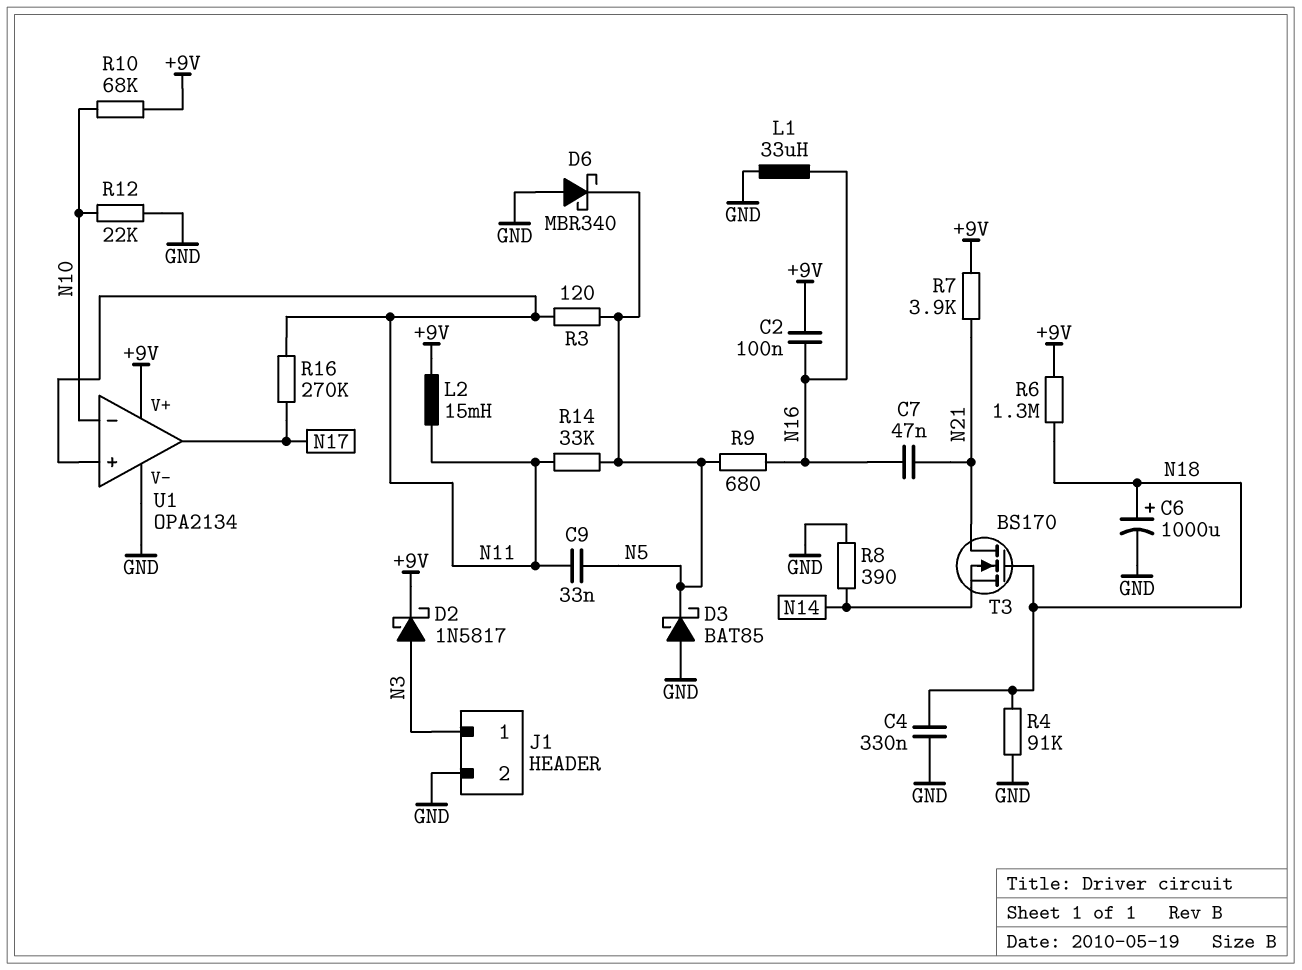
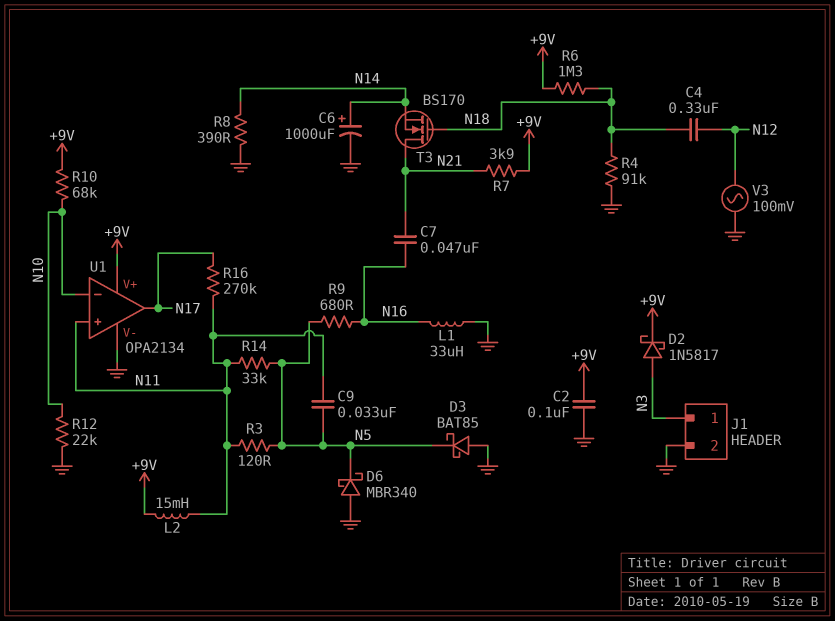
C2: 100nF (+9V, N16) -> 100nF (+9V, GND)
C4: 330nF (GND, N18) -> 330nF (N12, N18)
C6: 1000uF (plus N18, minus GND) -> 1000uF (plus N14, minus GND)
V3: none -> AC 100mV (GND, N12)

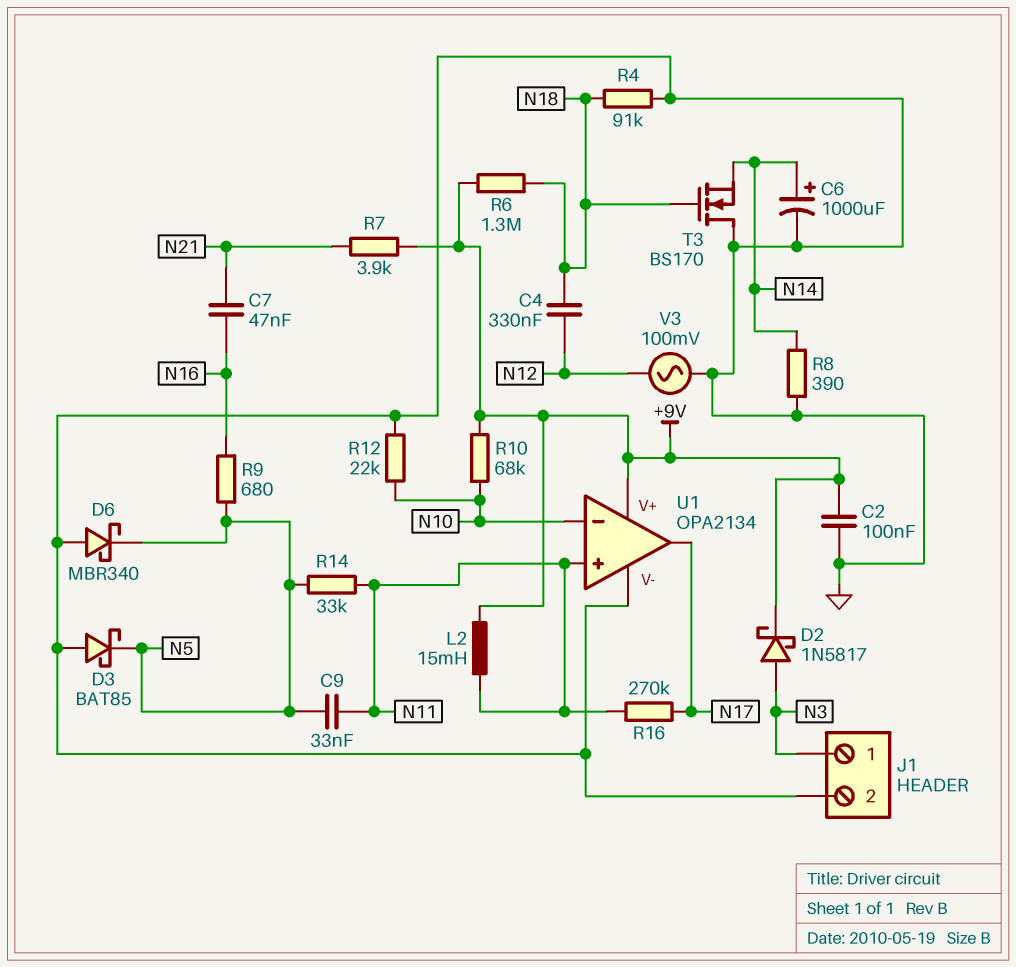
L1: 33uH (GND, N16) -> none
R3: 120 (N5, N11) -> none
T3: NMOS BS170 (G N18, D N21, S N14) -> NMOS BS170 (G N18, D GND, S N14)

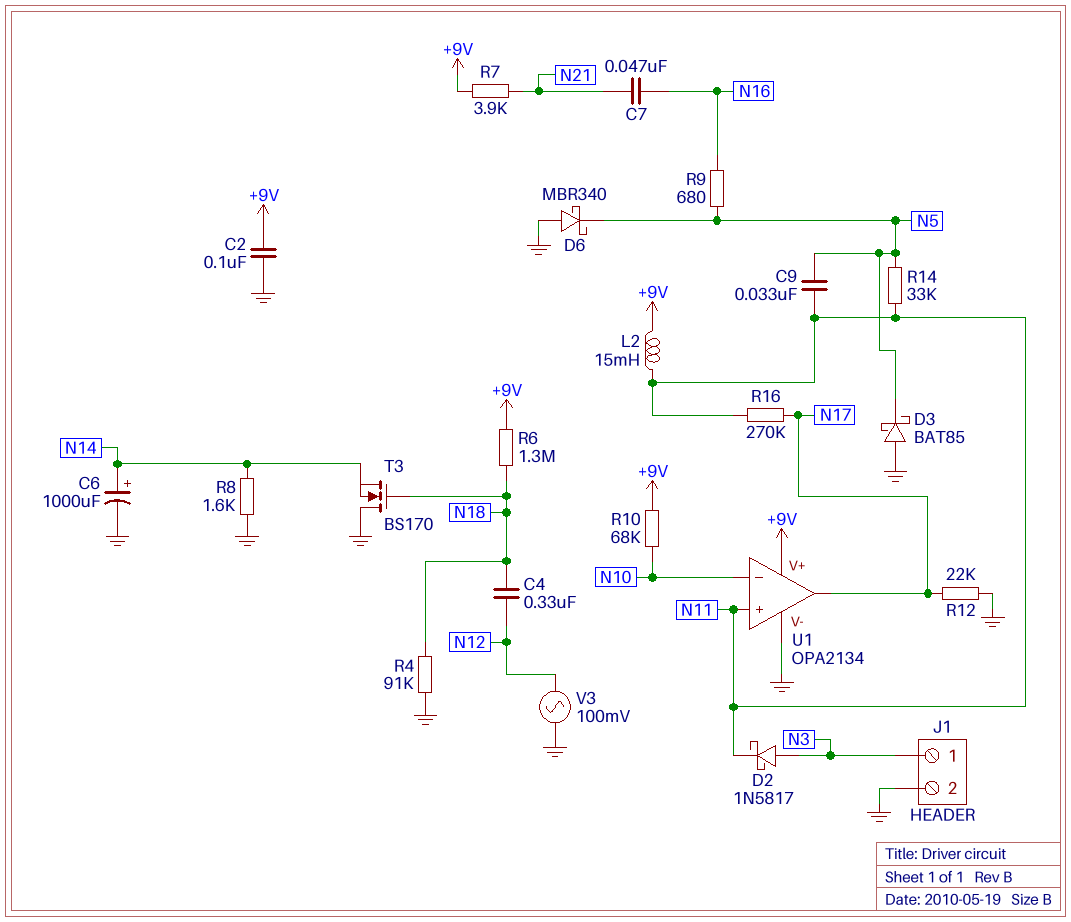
D2: schottky 1N5817 (A N3, K +9V) -> schottky 1N5817 (A N3, K N11)
R8: 390 (GND, N14) -> 1.6k (GND, N14)
R12: 22k (GND, N10) -> 22k (GND, N17)

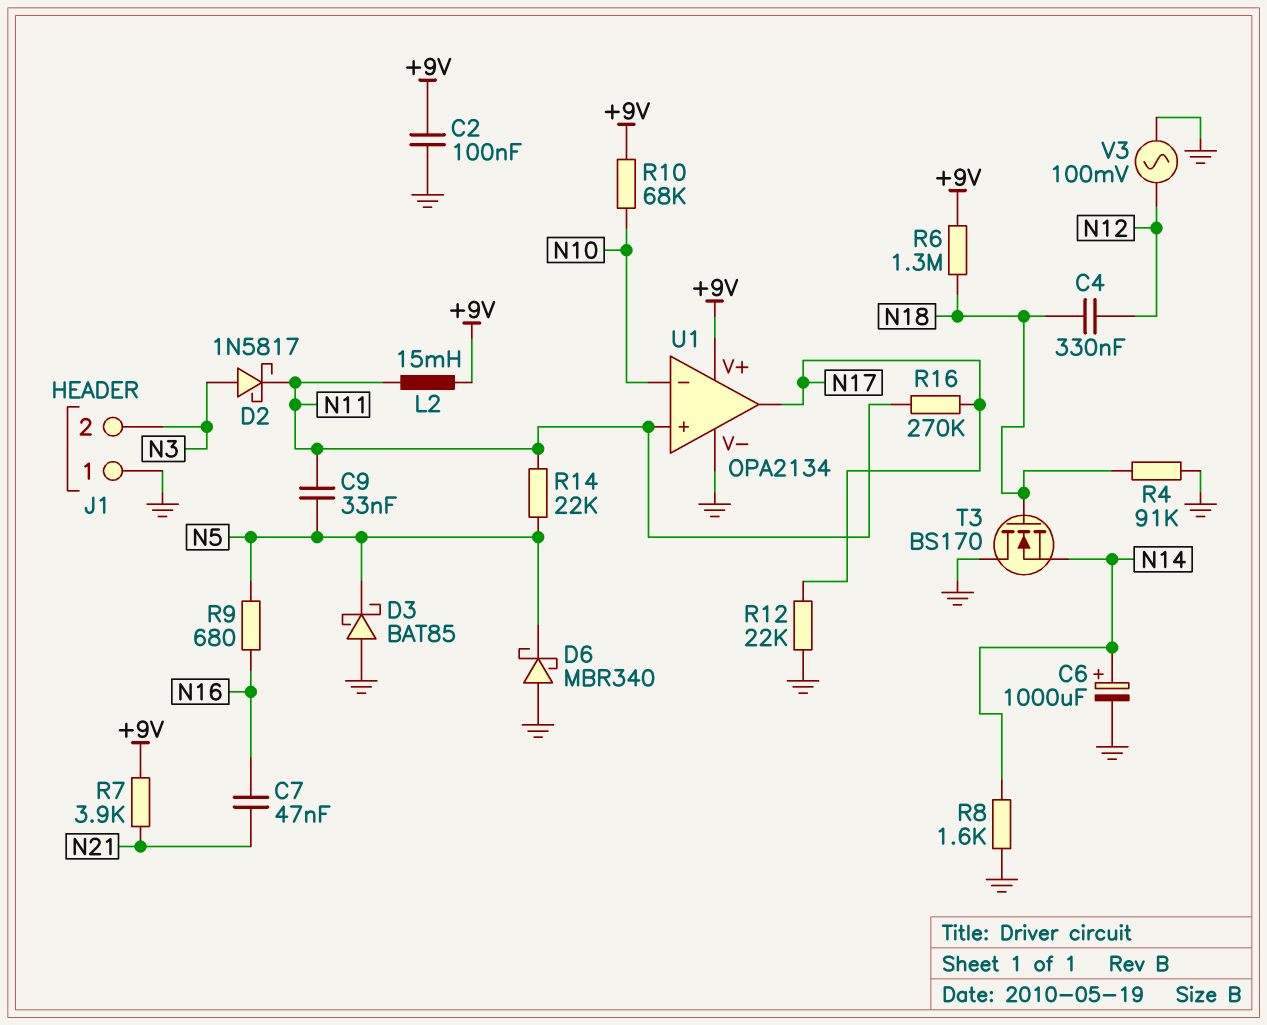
J1 pin 1: N3 -> GND
J1 pin 2: GND -> N3
R14: 33k (N5, N11) -> 22k (N5, N11)

